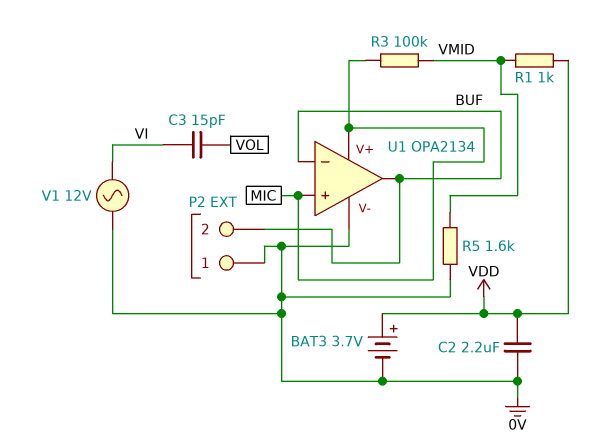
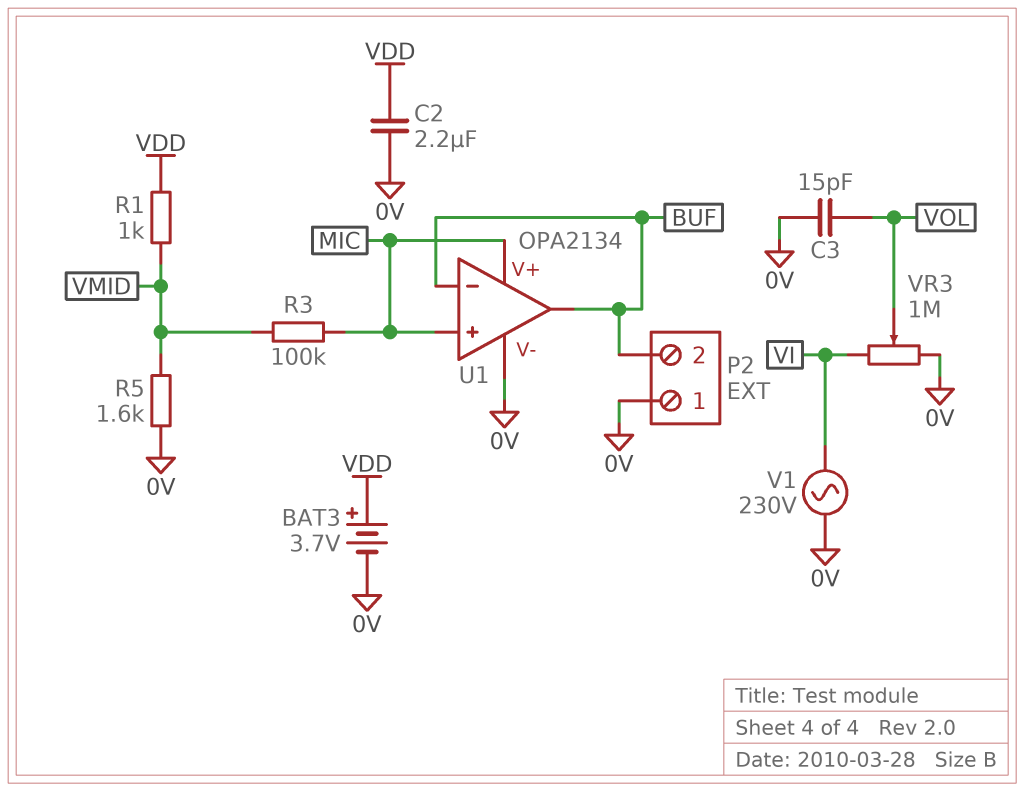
C3: 15pF (VI, VOL) -> 15pF (0V, VOL)
V1: AC 12V (0V, VI) -> AC 230V (0V, VI)
VR3: none -> 1M (0V, VI, wiper VOL)

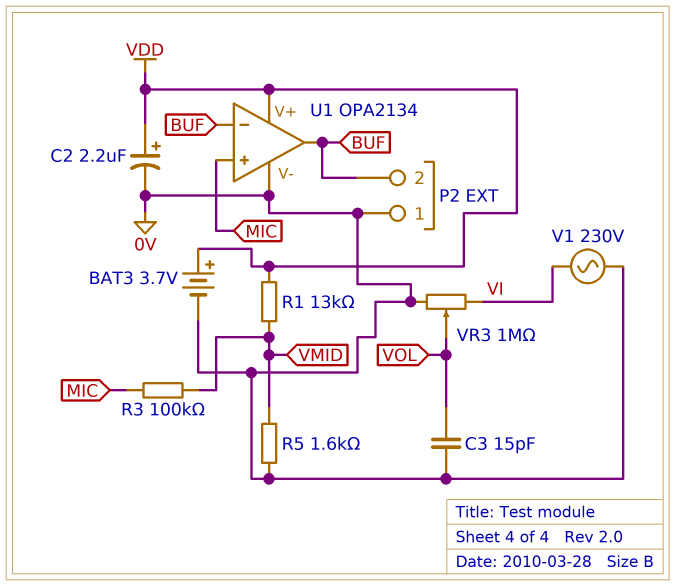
C2: 2.2uF (0V, VDD) -> 2.2uF (plus VDD, minus 0V)
R1: 1k (VDD, VMID) -> 13k (VDD, VMID)
U1 pin V+: MIC -> VDD

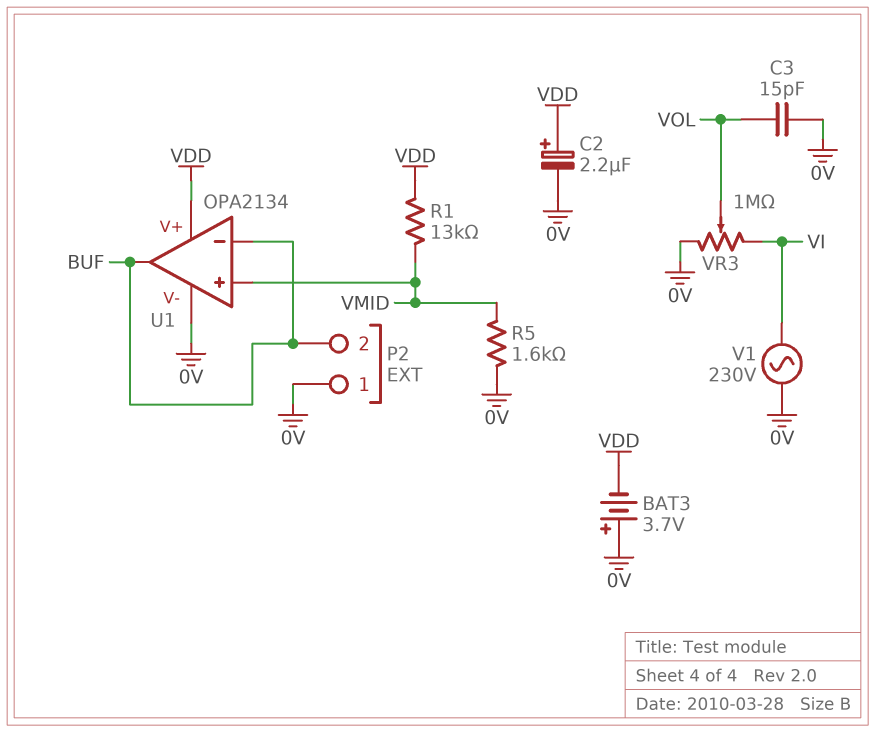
BAT3: 3.7V (plus VDD, minus 0V) -> 3.7V (plus 0V, minus VDD)
R3: 100k (MIC, VMID) -> none
U1 pin in+: MIC -> VMID

